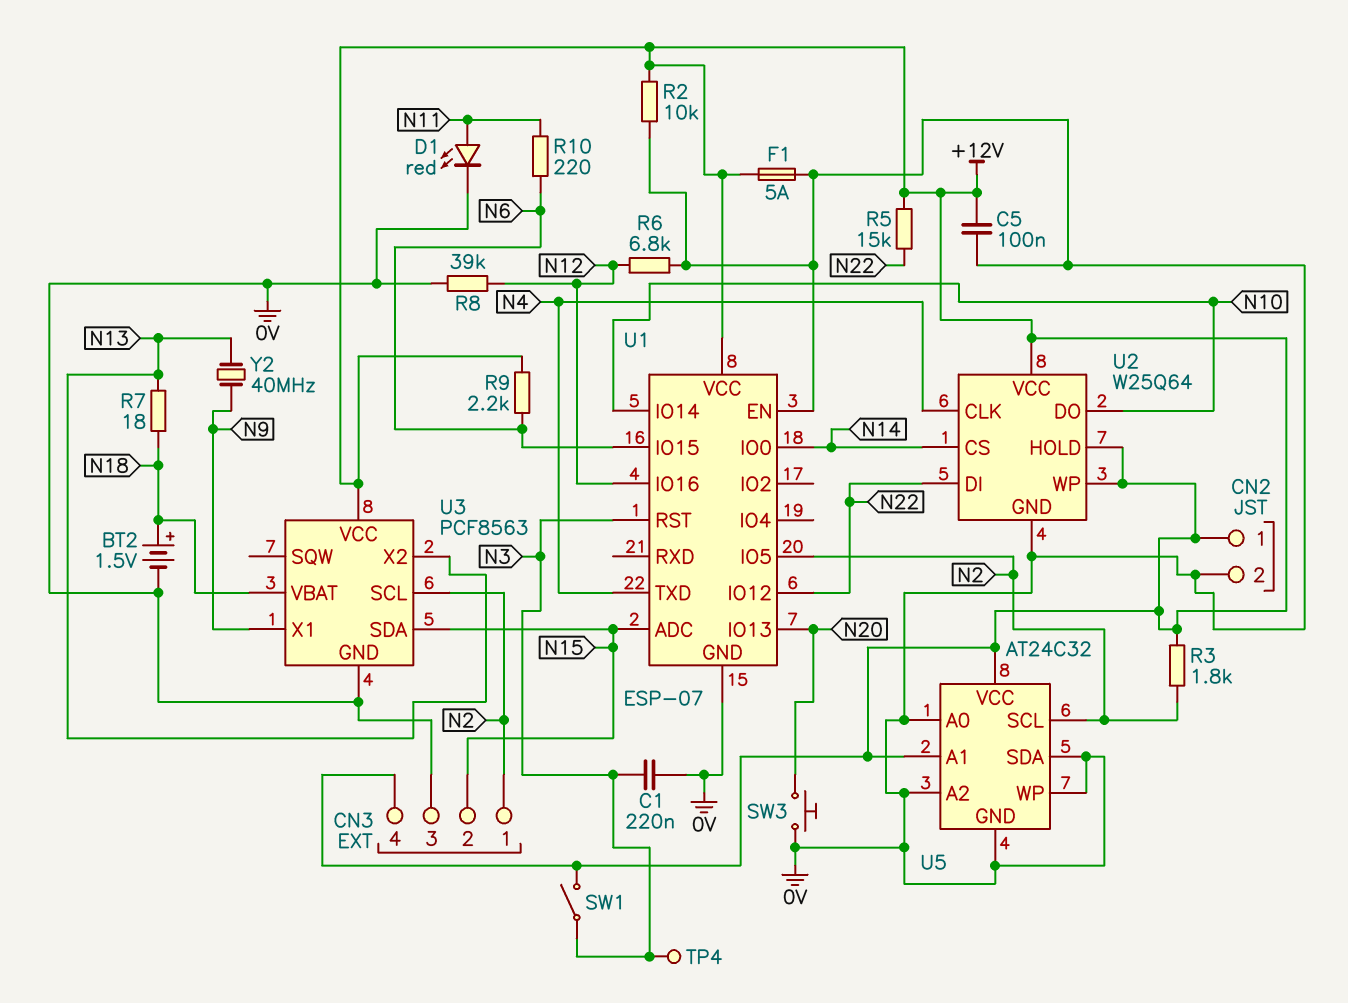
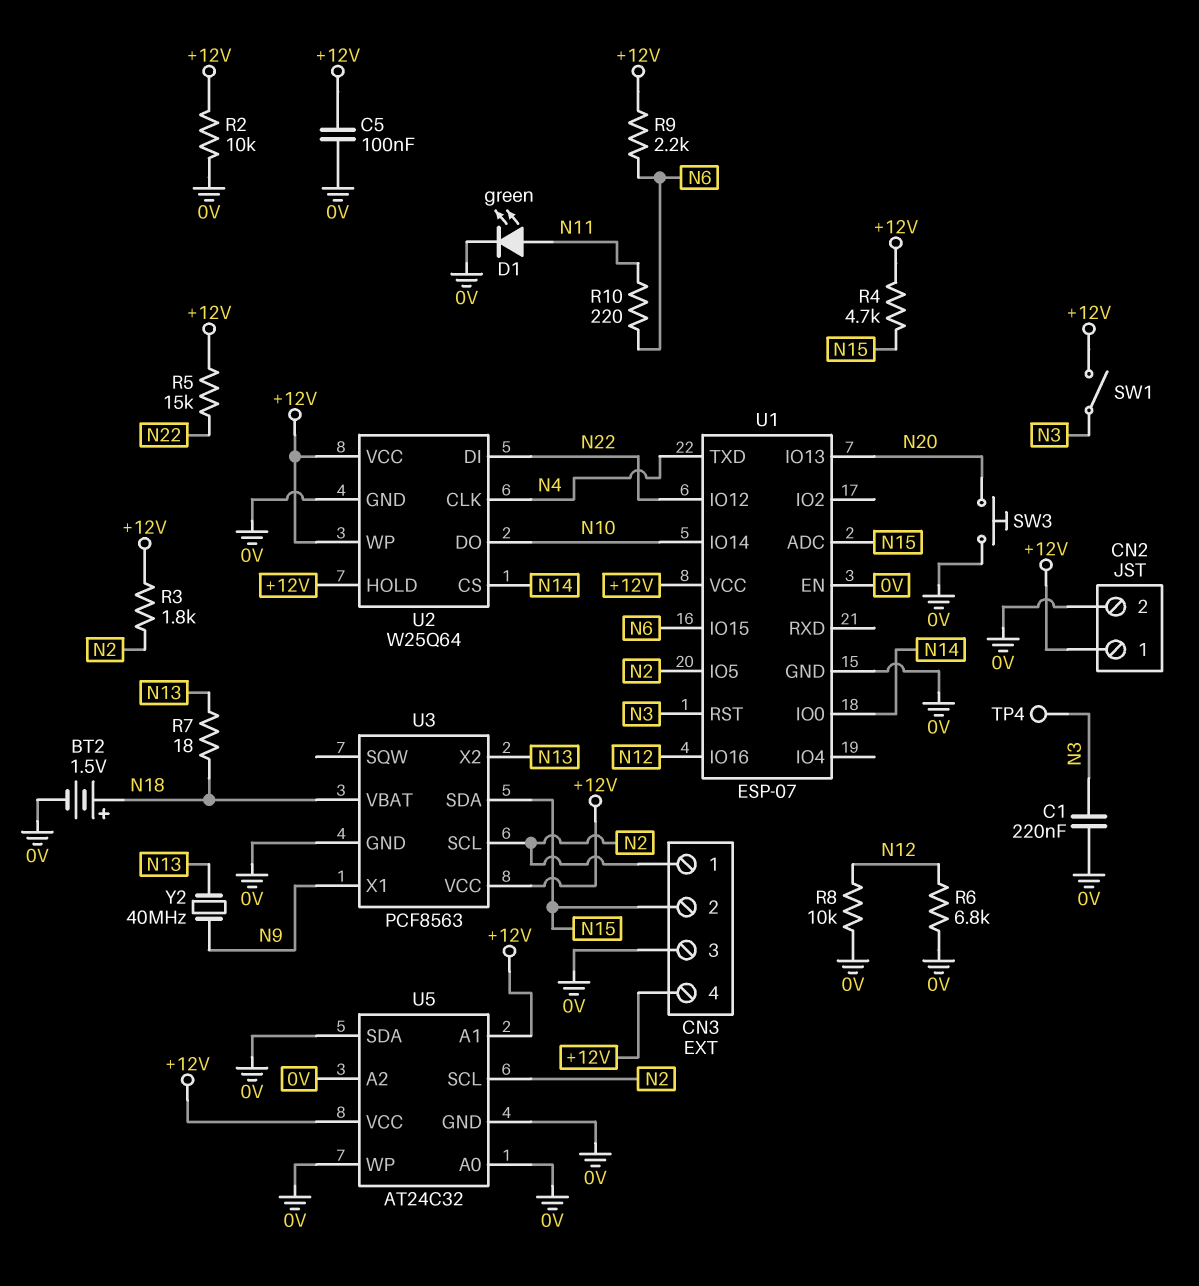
D1: LED red (A N11, K 0V) -> LED green (A N11, K 0V)
F1: 5A (+12V, 0V) -> none
R4: none -> 4.7k (+12V, N15)
R8: 39k (0V, N12) -> 10k (0V, N12)

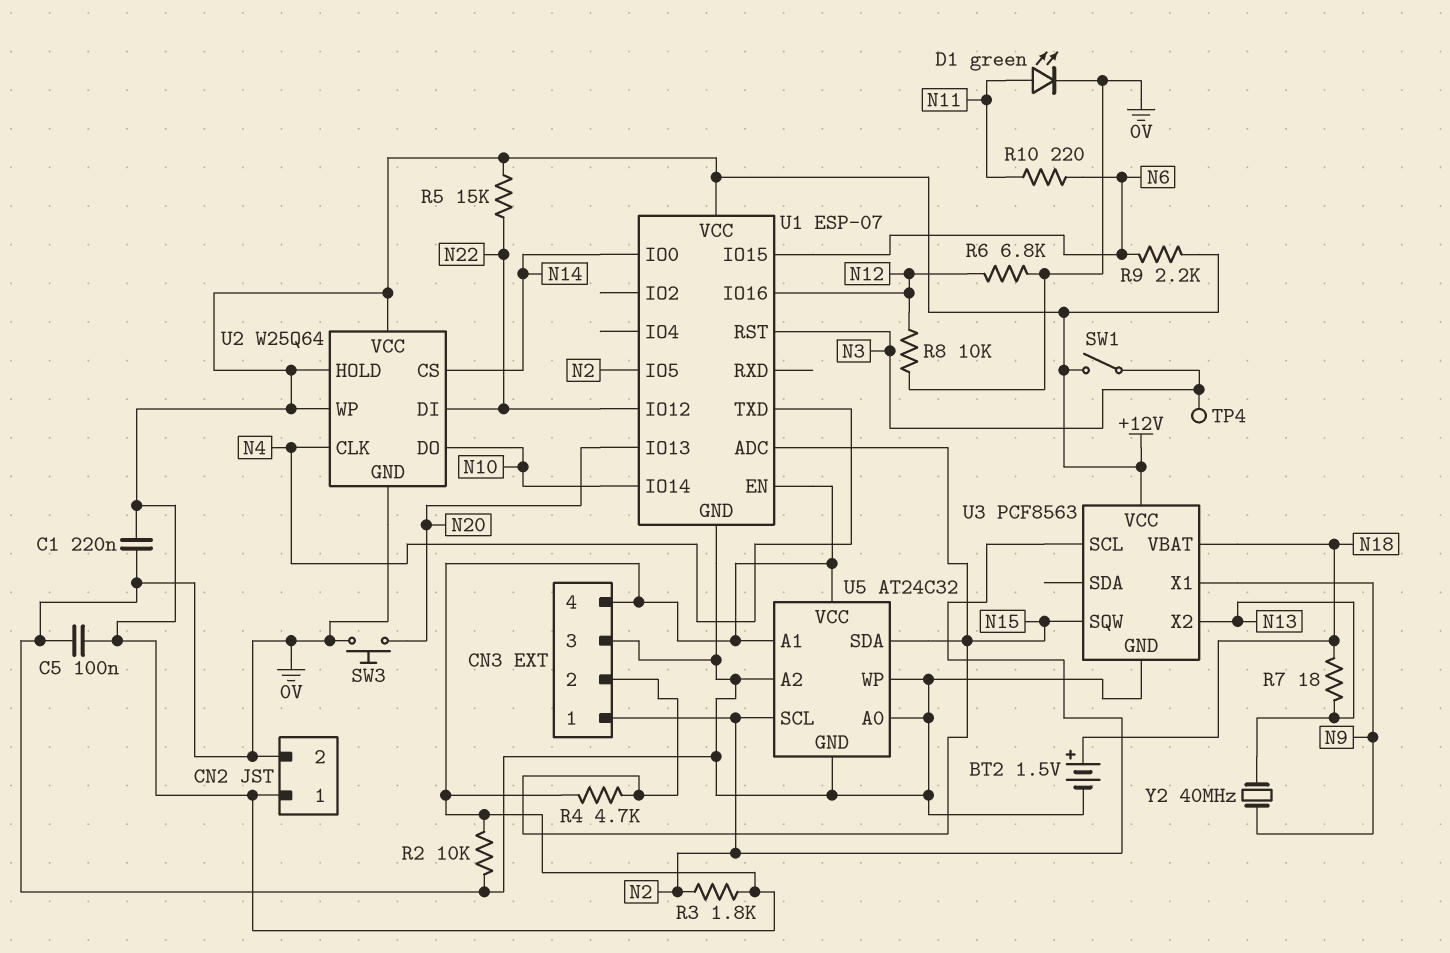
C1: 220nF (0V, N3) -> 220nF (+12V, 0V)
U1 pin EN: 0V -> +12V
U3 pin SDA: N15 -> none
U3 pin SQW: none -> N15
U5 pin SDA: 0V -> N15

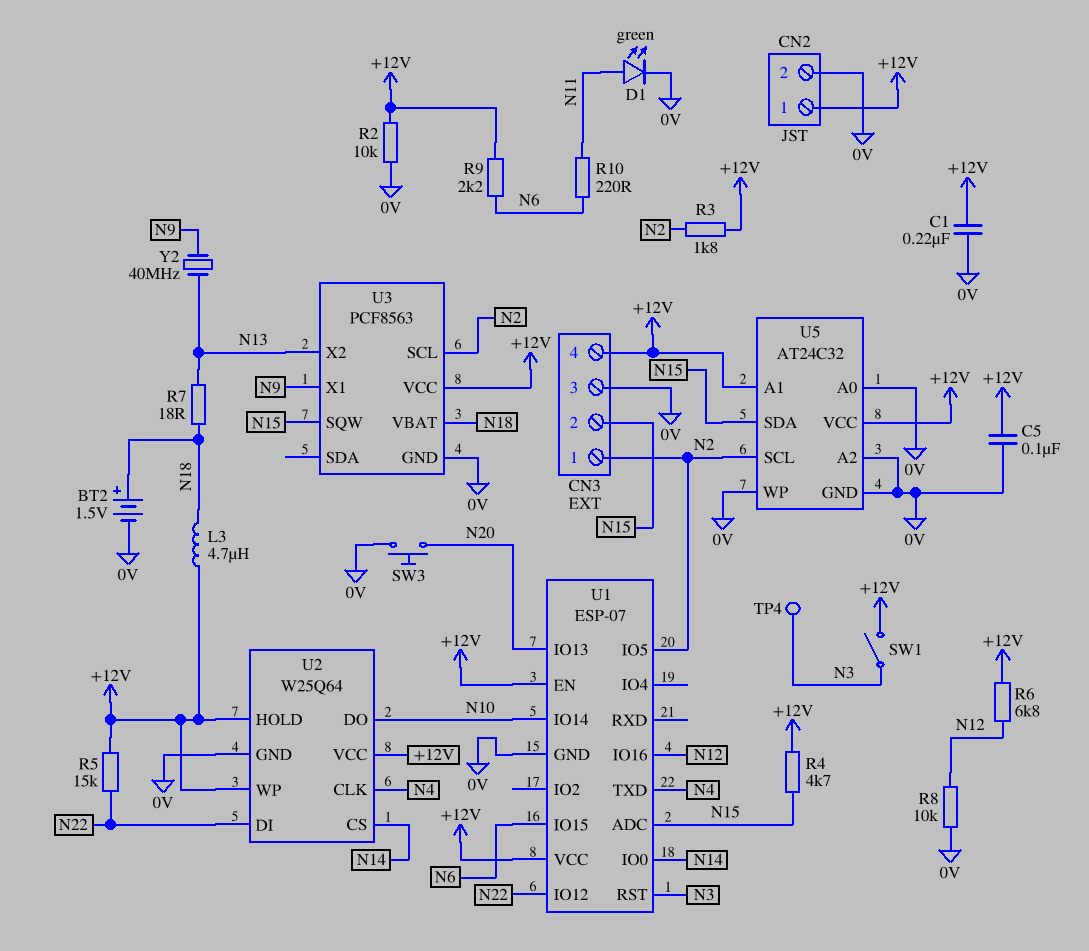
L3: none -> 4.7uH (+12V, N18)
R6: 6.8k (0V, N12) -> 6.8k (+12V, N12)

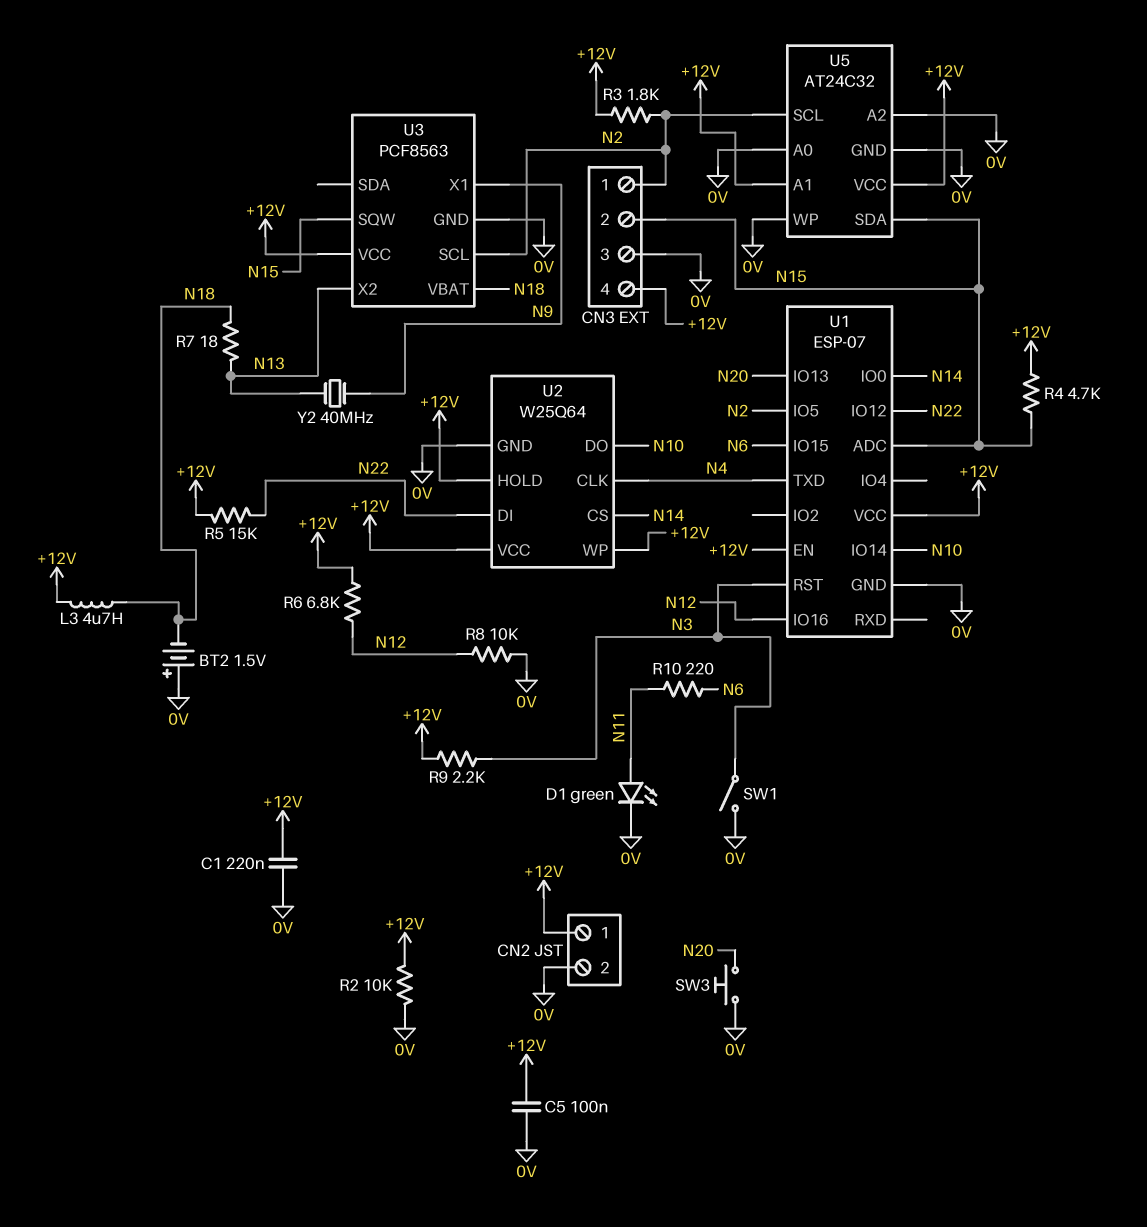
BT2: 1.5V (plus N18, minus 0V) -> 1.5V (plus 0V, minus N18)
R9: 2.2k (+12V, N6) -> 2.2k (+12V, N3)
SW1: switch (+12V, N3) -> switch (0V, N3)
TP4: test point (N3) -> none

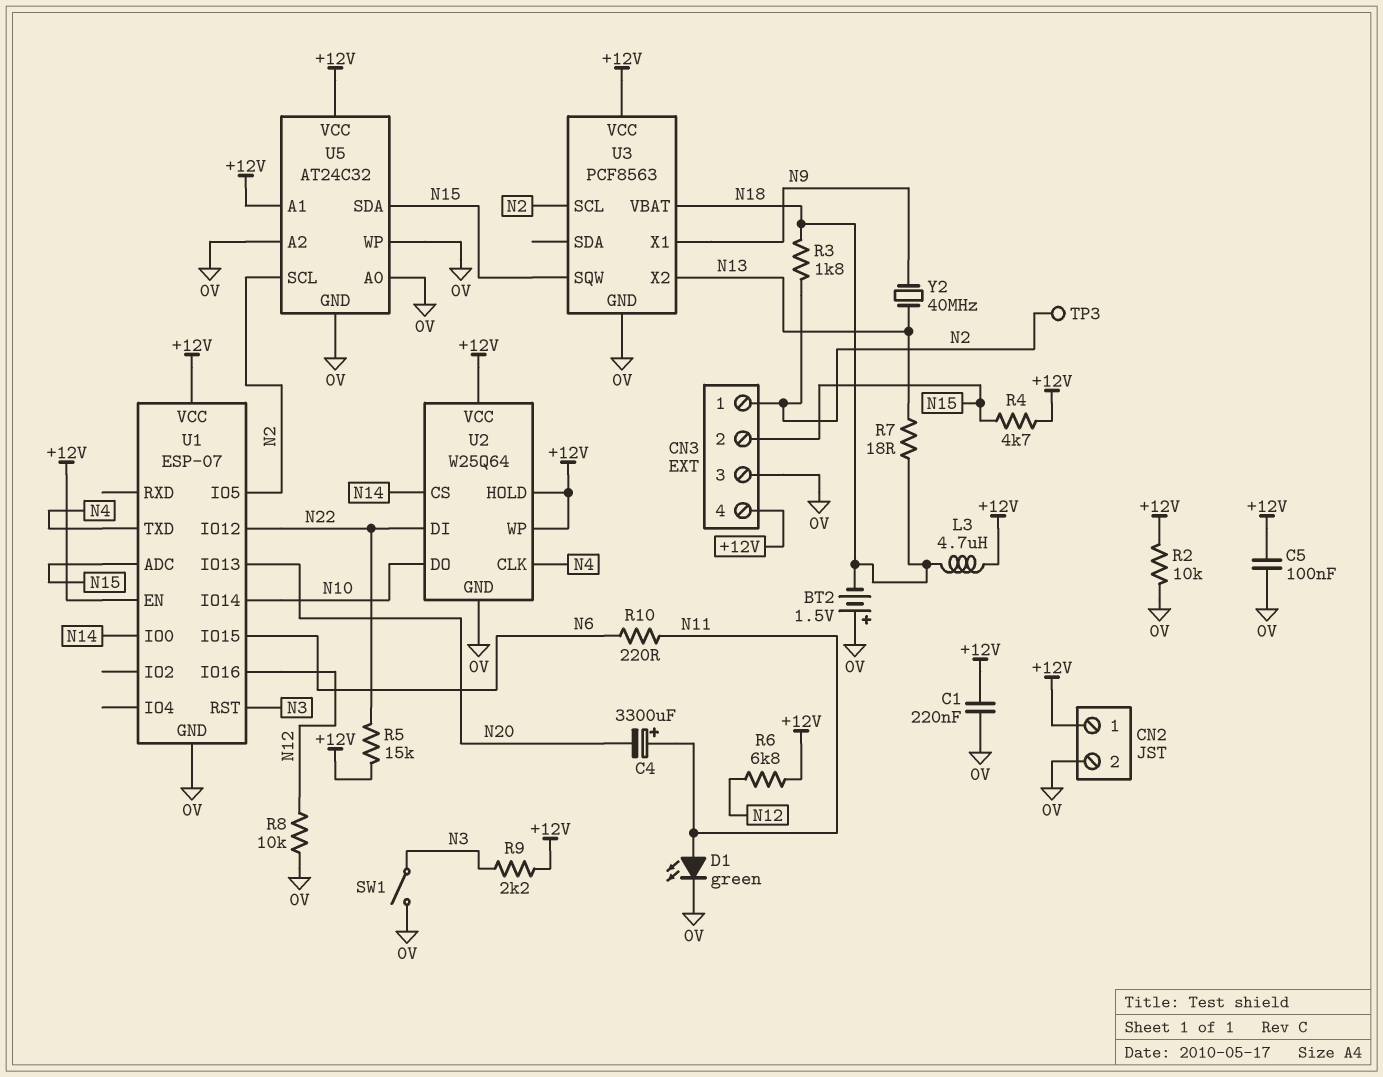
C4: none -> 3300uF (plus N11, minus N20)
R3: 1.8k (+12V, N2) -> 1.8k (N2, N18)
SW3: button (0V, N20) -> none
TP3: none -> test point (N2)

